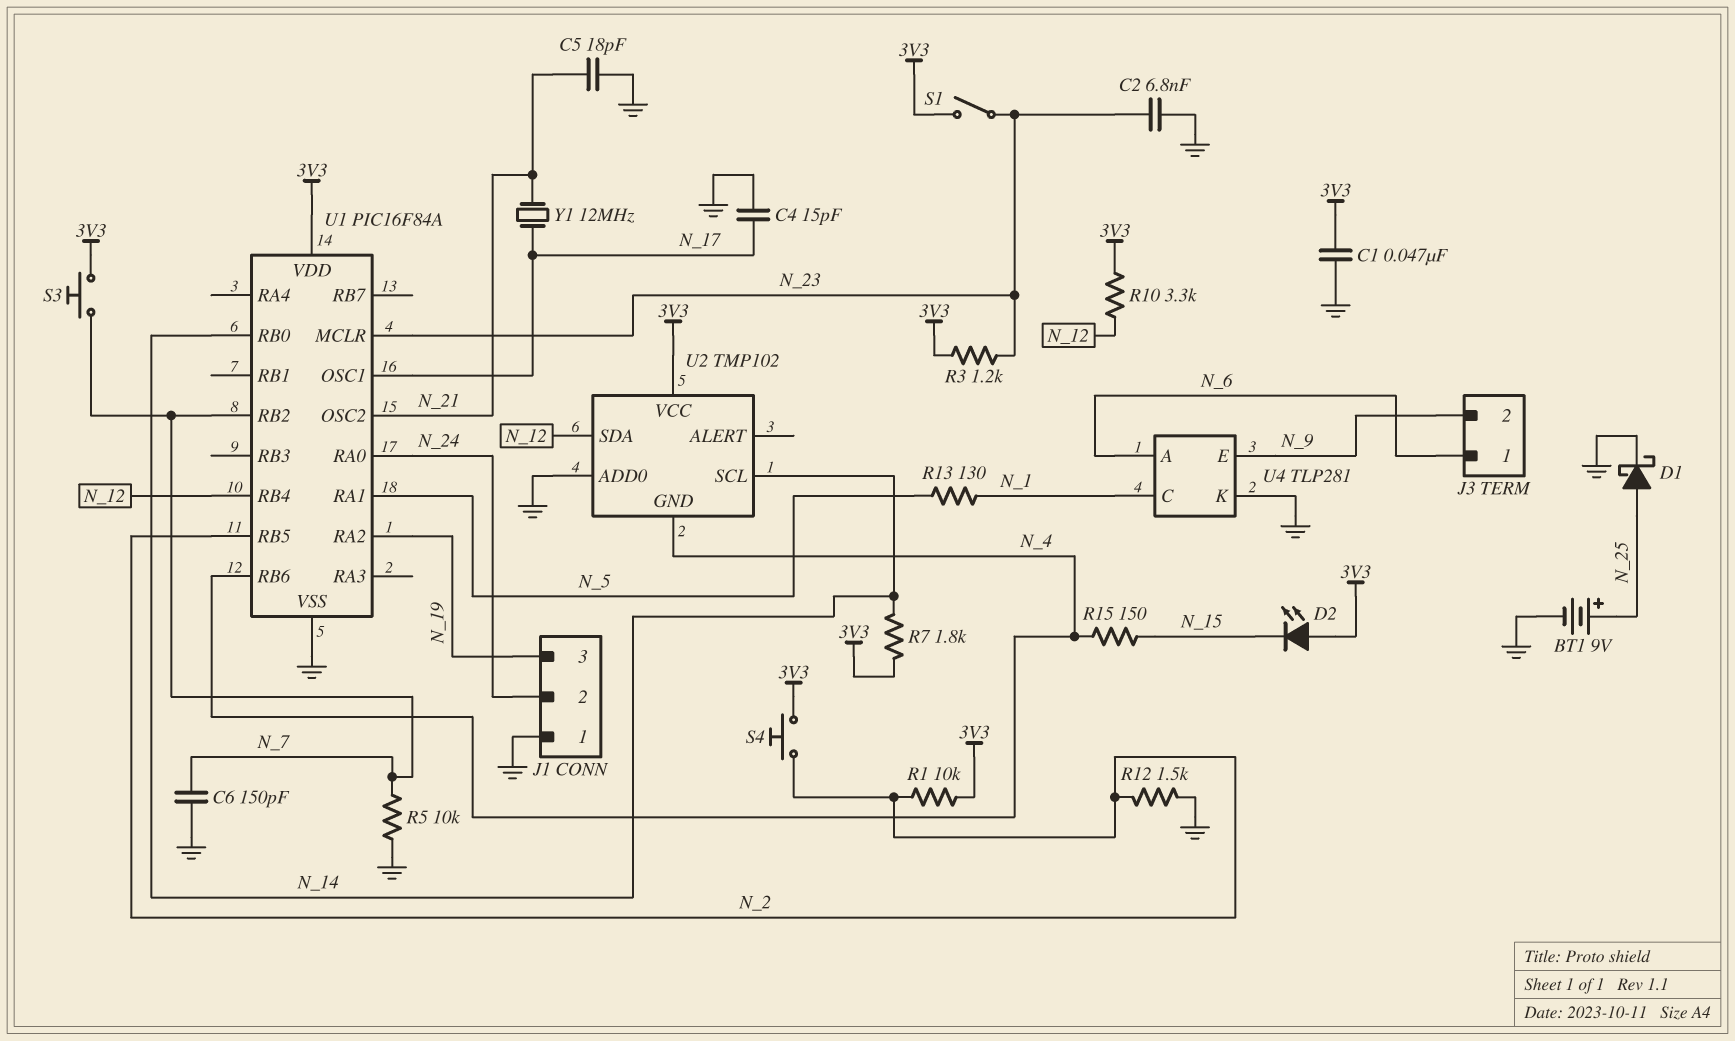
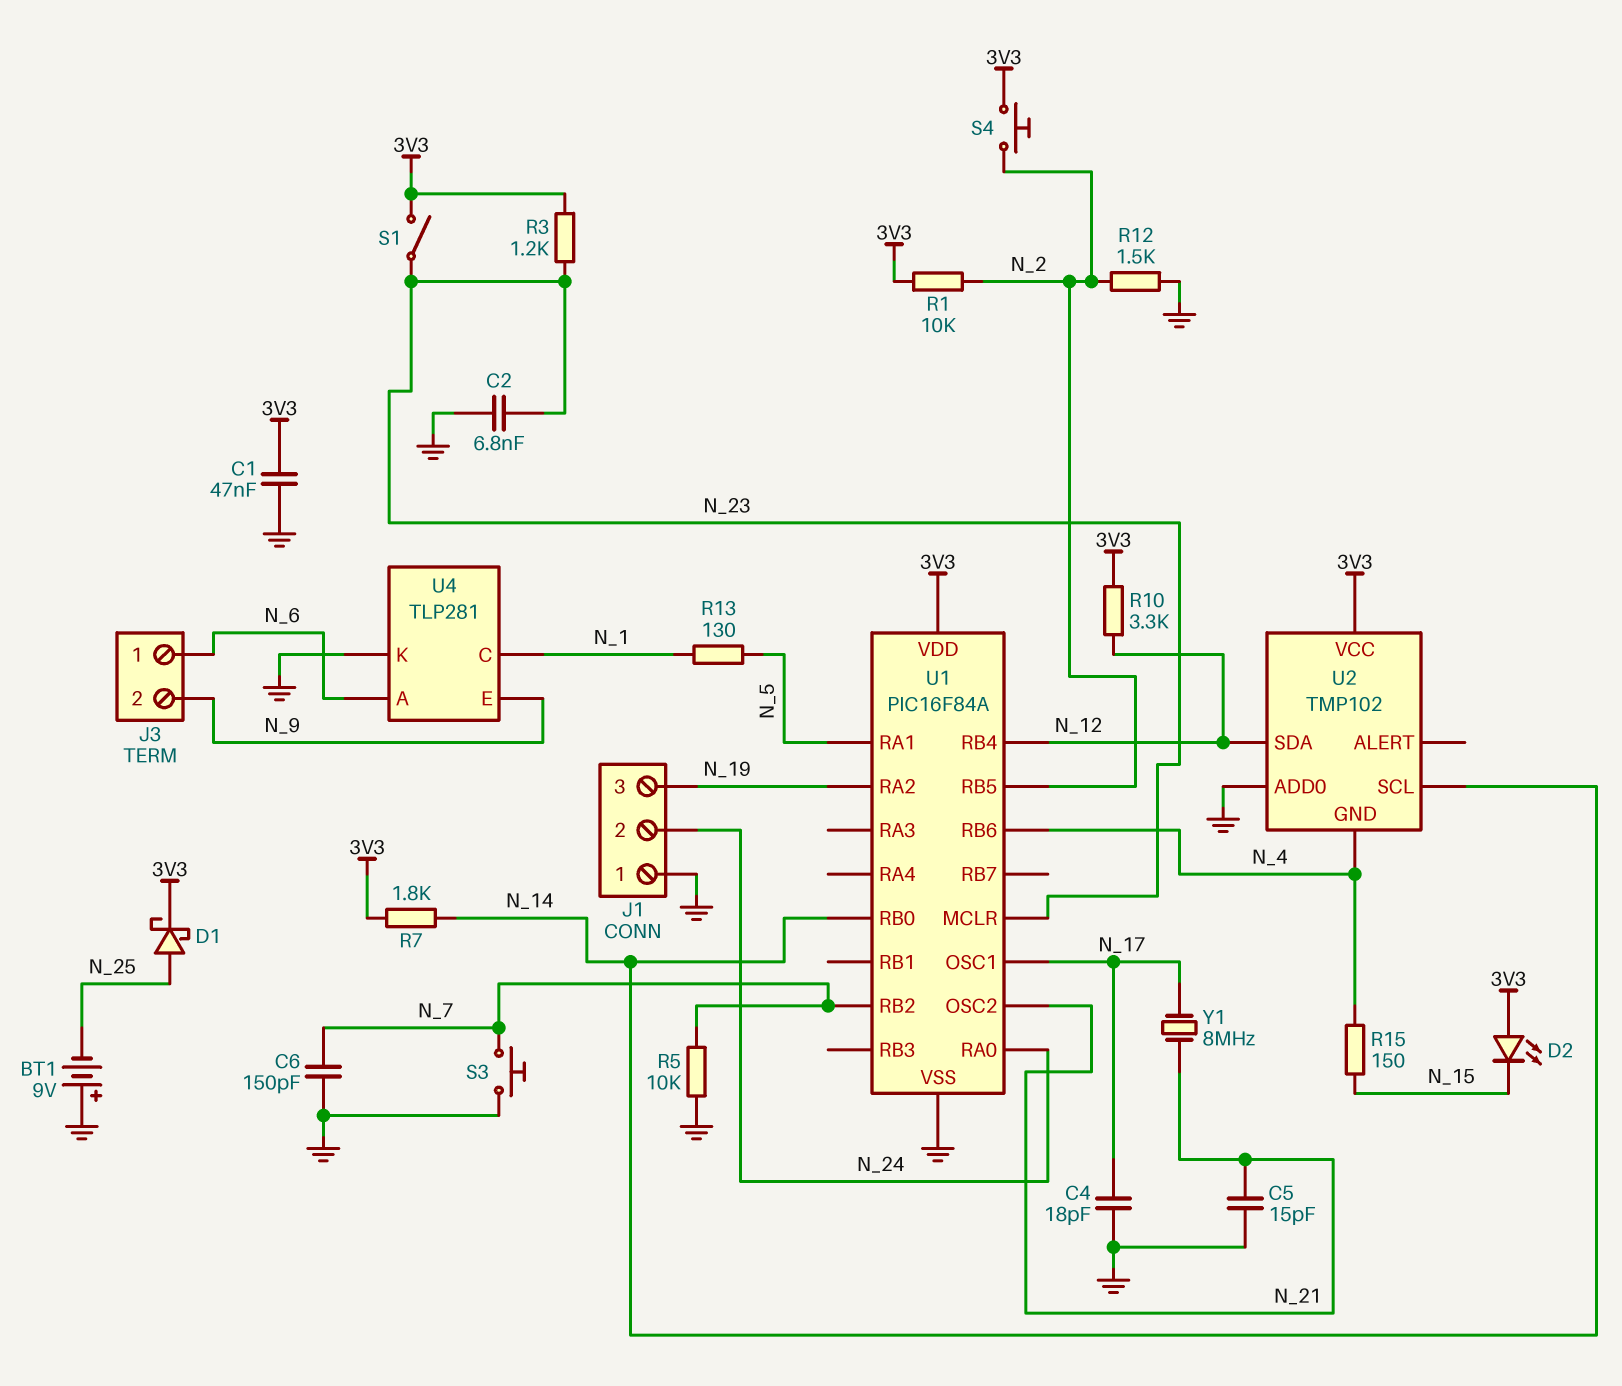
BT1: 9V (plus N_25, minus GND) -> 9V (plus GND, minus N_25)
C4: 15pF (GND, N_17) -> 18pF (GND, N_17)
C5: 18pF (GND, N_21) -> 15pF (GND, N_21)
D1: schottky (A N_25, K GND) -> schottky (A N_25, K 3V3)
S3: button (3V3, N_7) -> button (GND, N_7)
Y1: 12MHz (N_17, N_21) -> 8MHz (N_17, N_21)

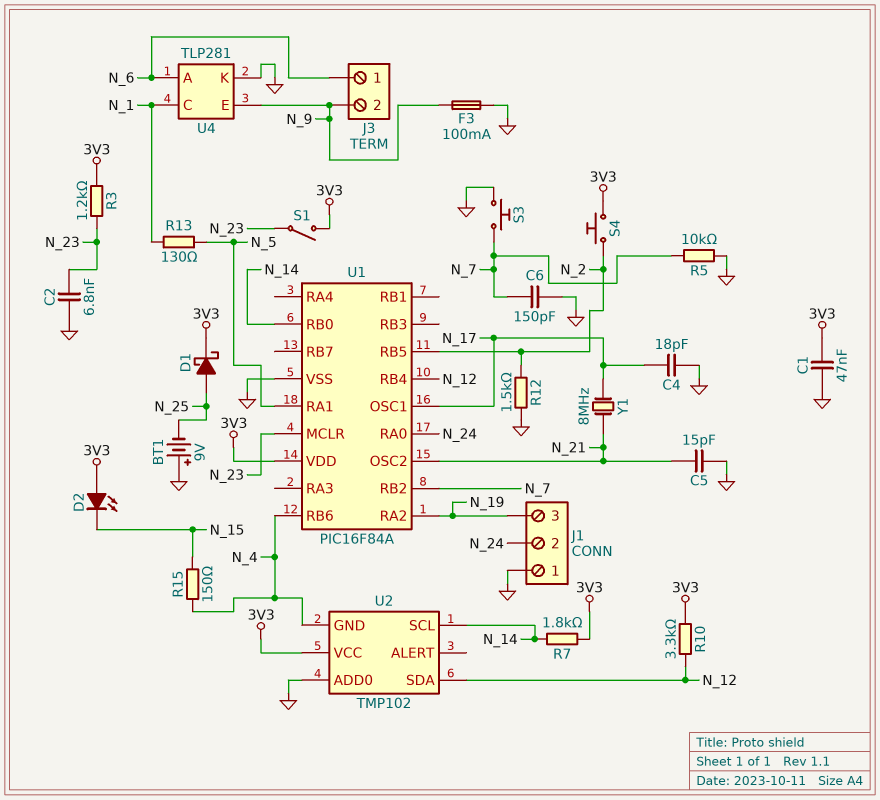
F3: none -> 100mA (GND, N_9)
R1: 10k (3V3, N_2) -> none

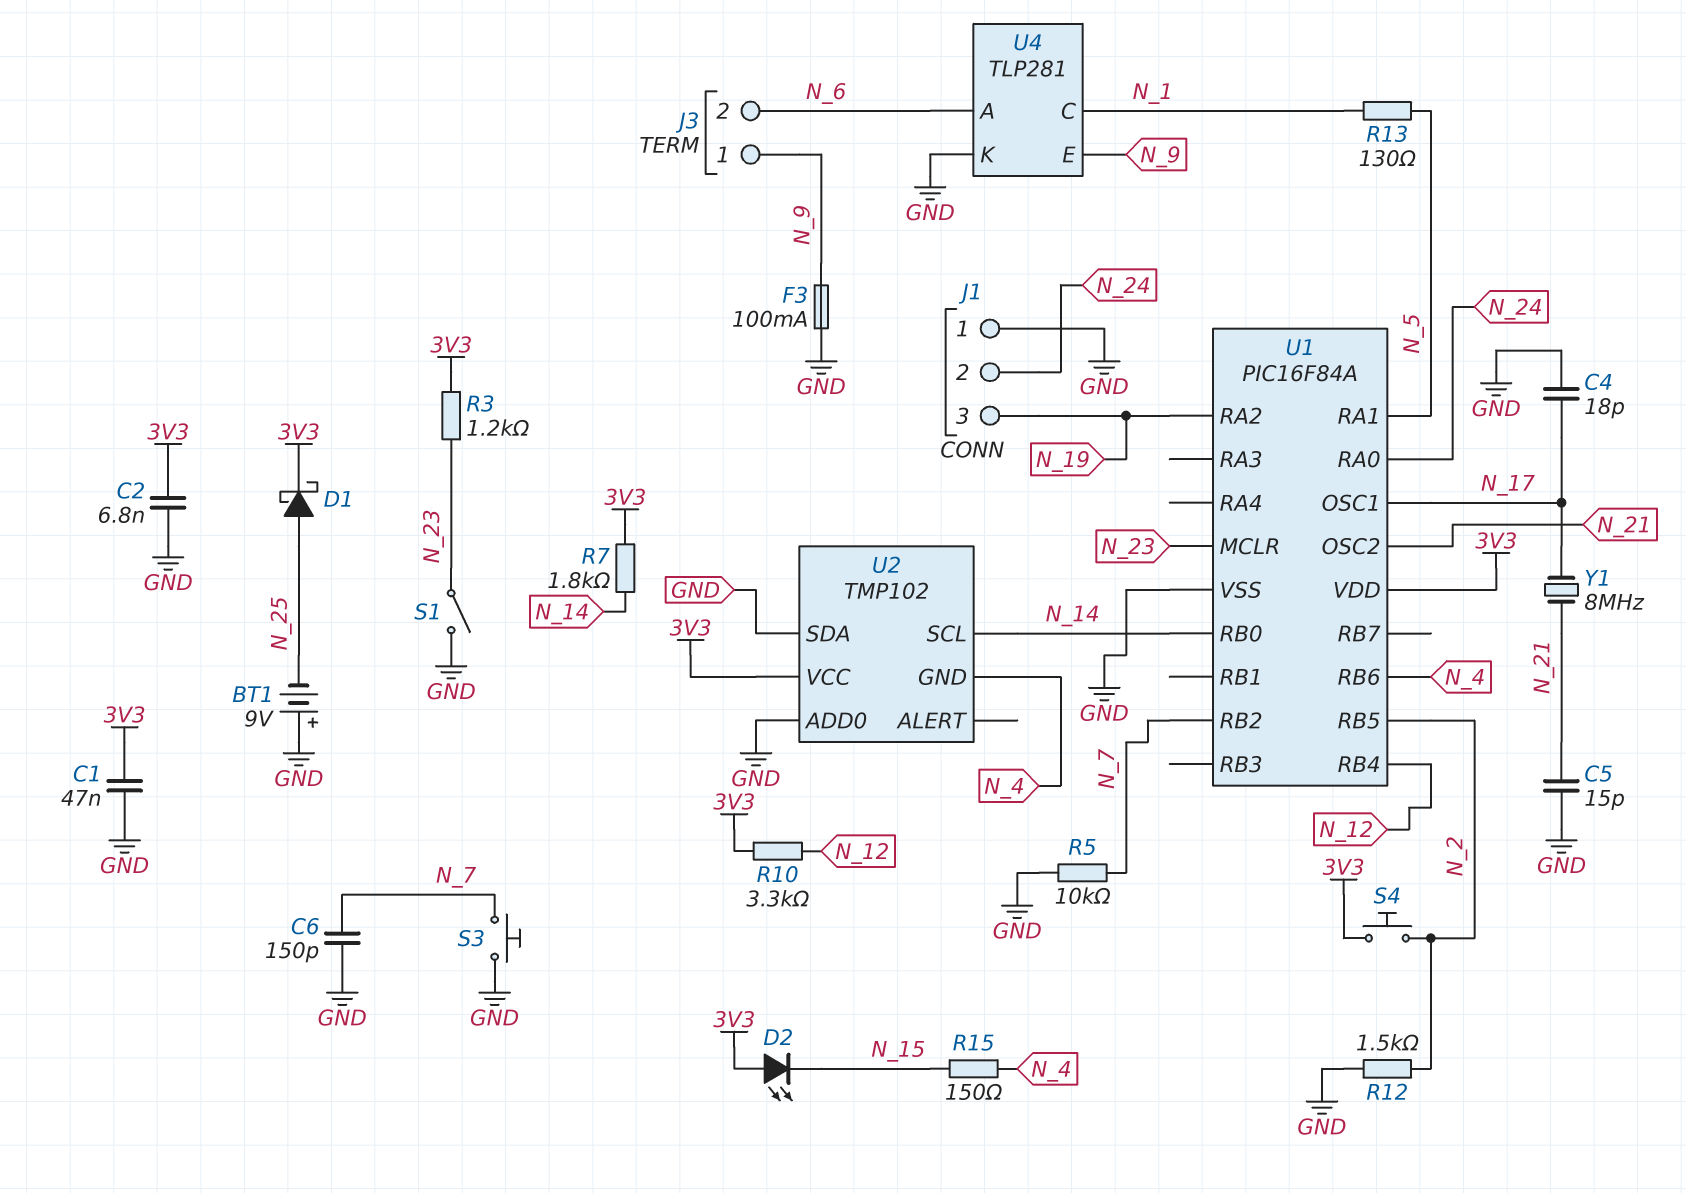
C2: 6.8nF (GND, N_23) -> 6.8nF (3V3, GND)
J3 pin 1: N_6 -> N_9
J3 pin 2: N_9 -> N_6
S1: switch (3V3, N_23) -> switch (GND, N_23)
U2 pin SDA: N_12 -> GND

